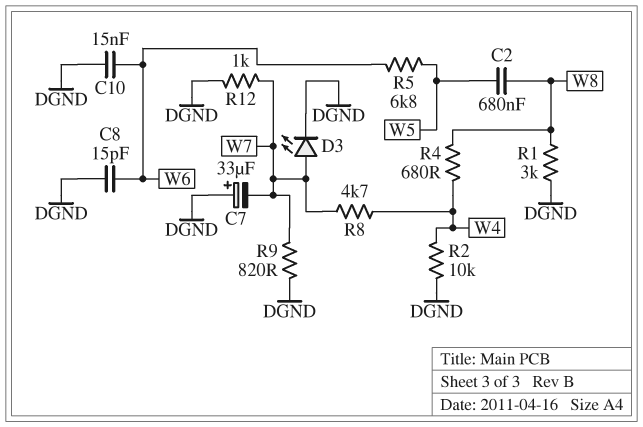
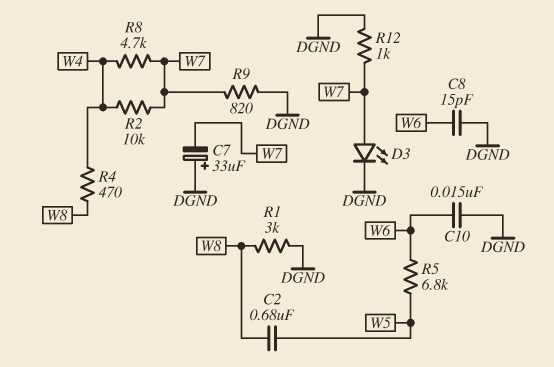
R2: 10k (DGND, W4) -> 10k (W4, W7)
R4: 680 (W4, W8) -> 470 (W4, W8)

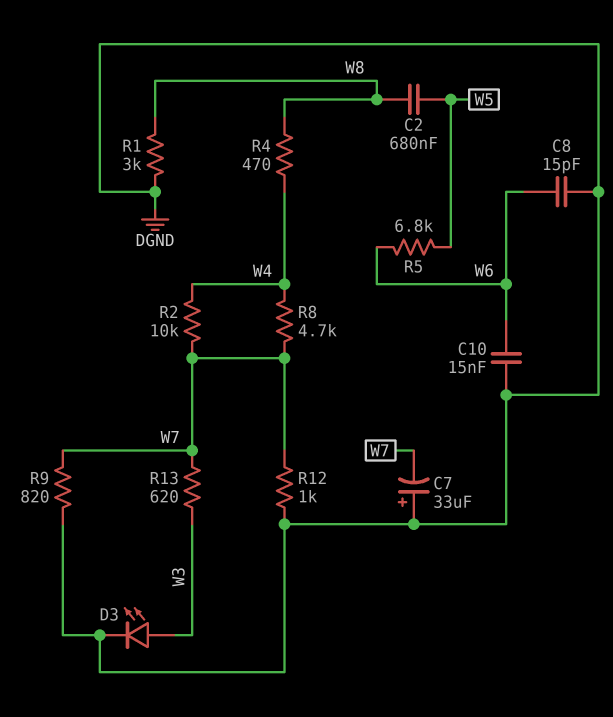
D3: LED (A W7, K DGND) -> LED (A W3, K DGND)
R13: none -> 620 (W3, W7)

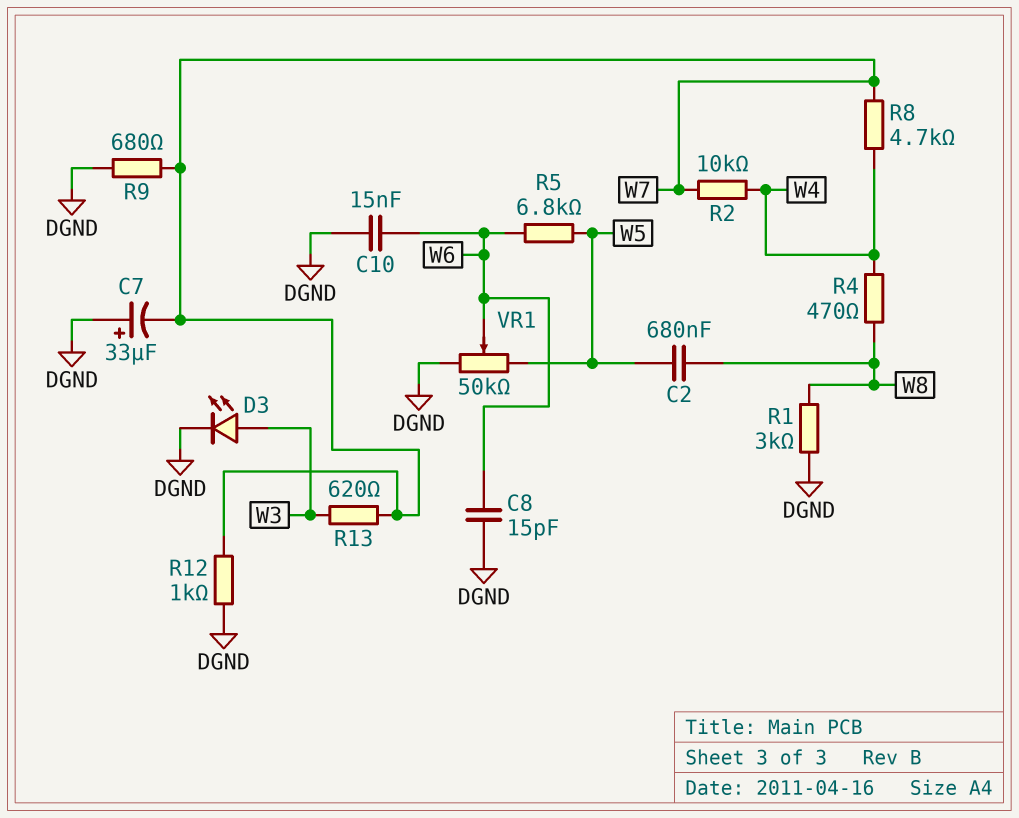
R9: 820 (DGND, W7) -> 680 (DGND, W7)
VR1: none -> 50k (DGND, W5, wiper W6)

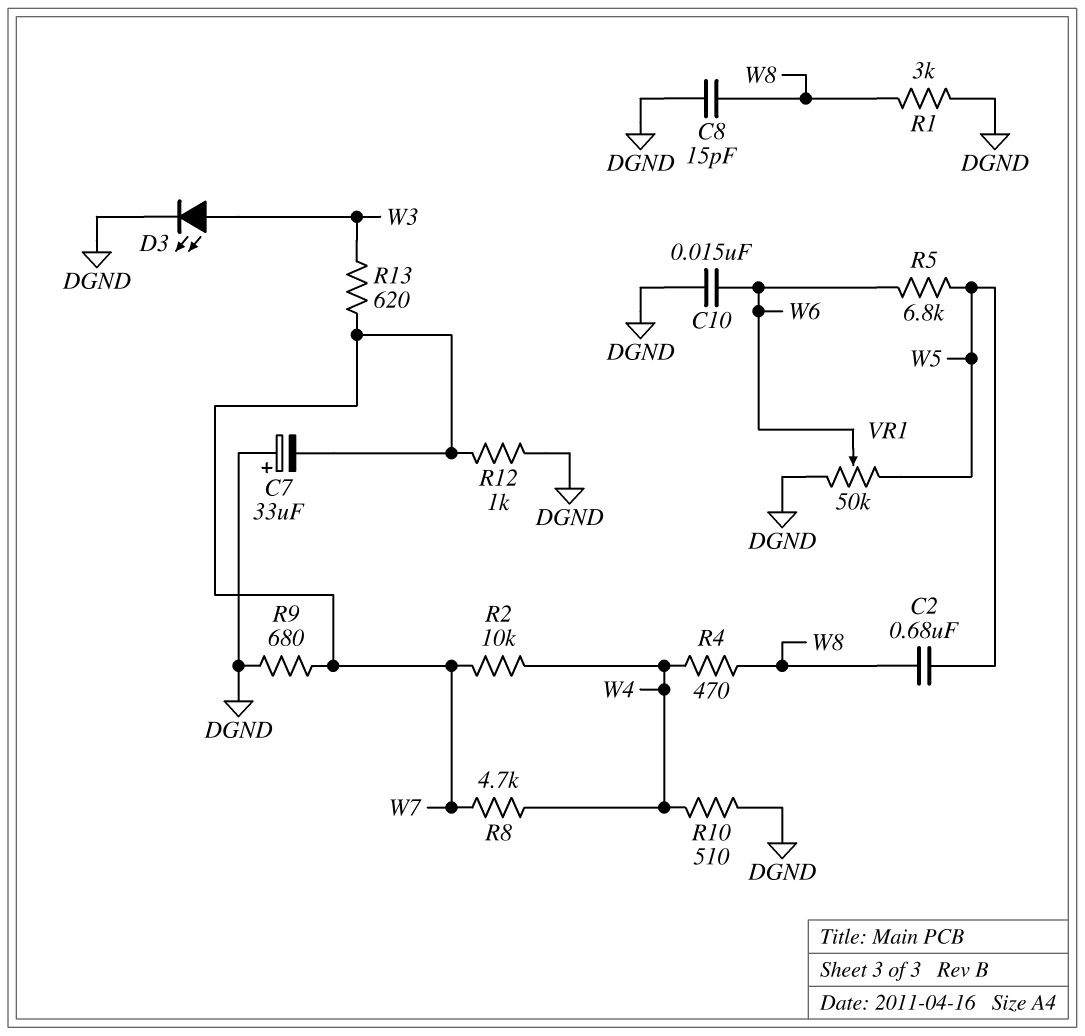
C8: 15pF (DGND, W6) -> 15pF (DGND, W8)
R10: none -> 510 (DGND, W4)

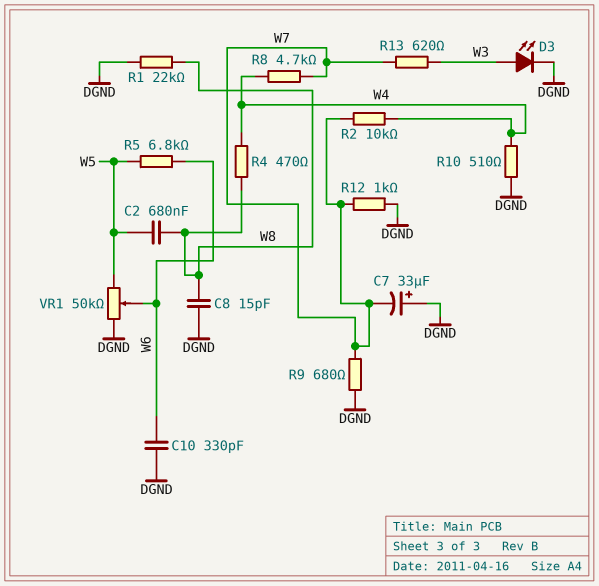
C10: 15nF (DGND, W6) -> 330pF (DGND, W6)
R1: 3k (DGND, W8) -> 22k (DGND, W8)

